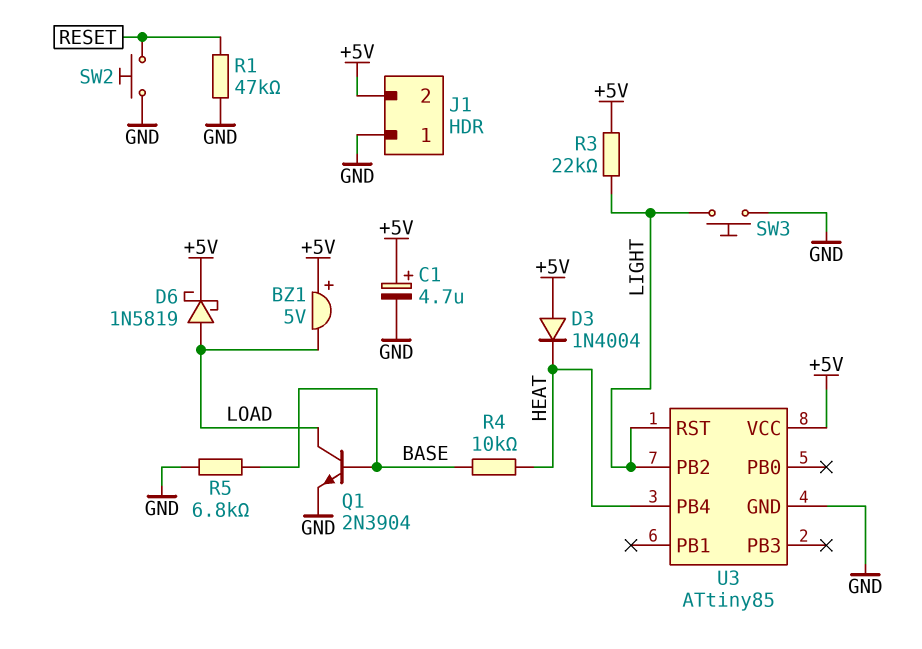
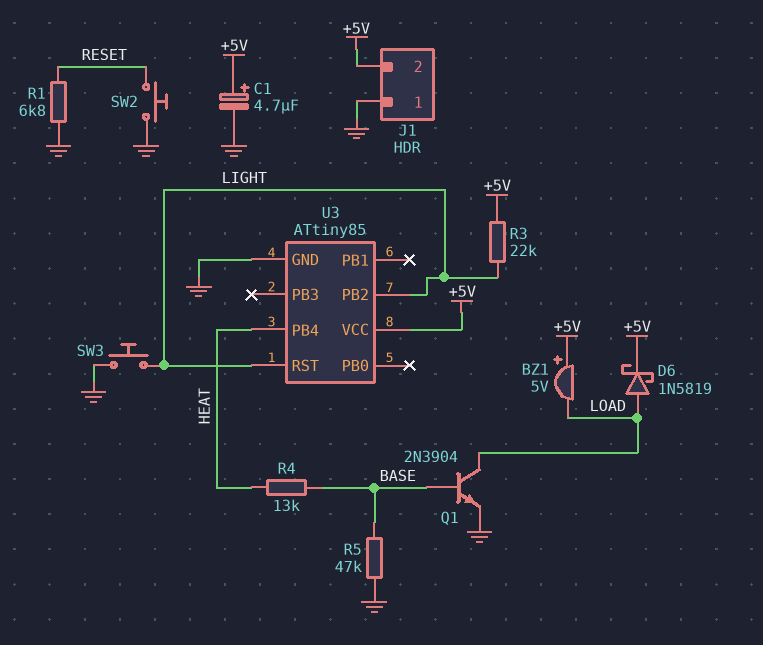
D3: diode 1N4004 (A +5V, K HEAT) -> none
R1: 47k (GND, RESET) -> 6.8k (GND, RESET)
R4: 10k (BASE, HEAT) -> 13k (BASE, HEAT)
R5: 6.8k (BASE, GND) -> 47k (BASE, GND)

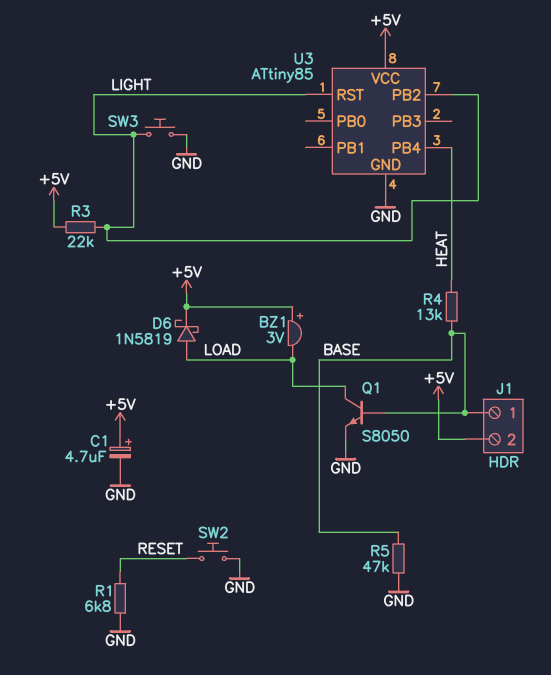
BZ1: buzzer 5V (plus +5V, minus LOAD) -> buzzer 3V (plus +5V, minus LOAD)
J1 pin 1: GND -> BASE
Q1: NPN 2N3904 (B BASE, C LOAD, E GND) -> NPN S8050 (B BASE, C LOAD, E GND)

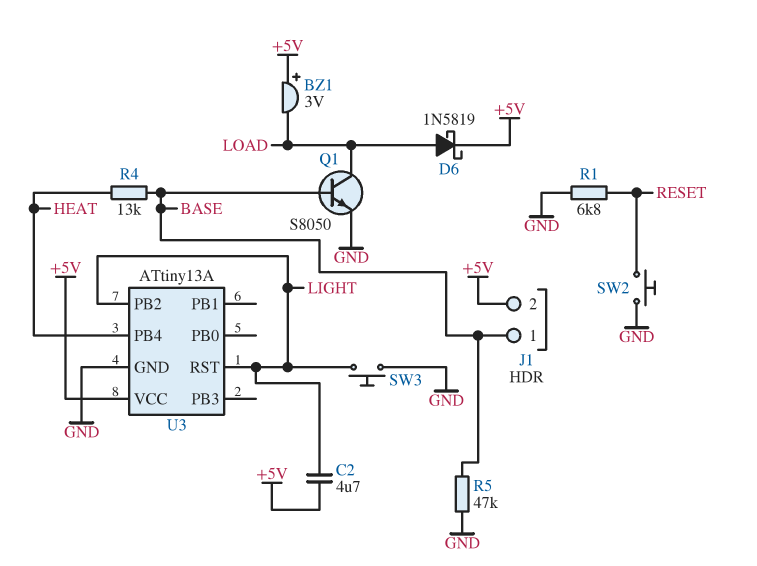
C1: 4.7uF (plus +5V, minus GND) -> none
C2: none -> 4.7uF (+5V, LIGHT)
R3: 22k (+5V, LIGHT) -> none
U3: ATtiny85 -> ATtiny13A

